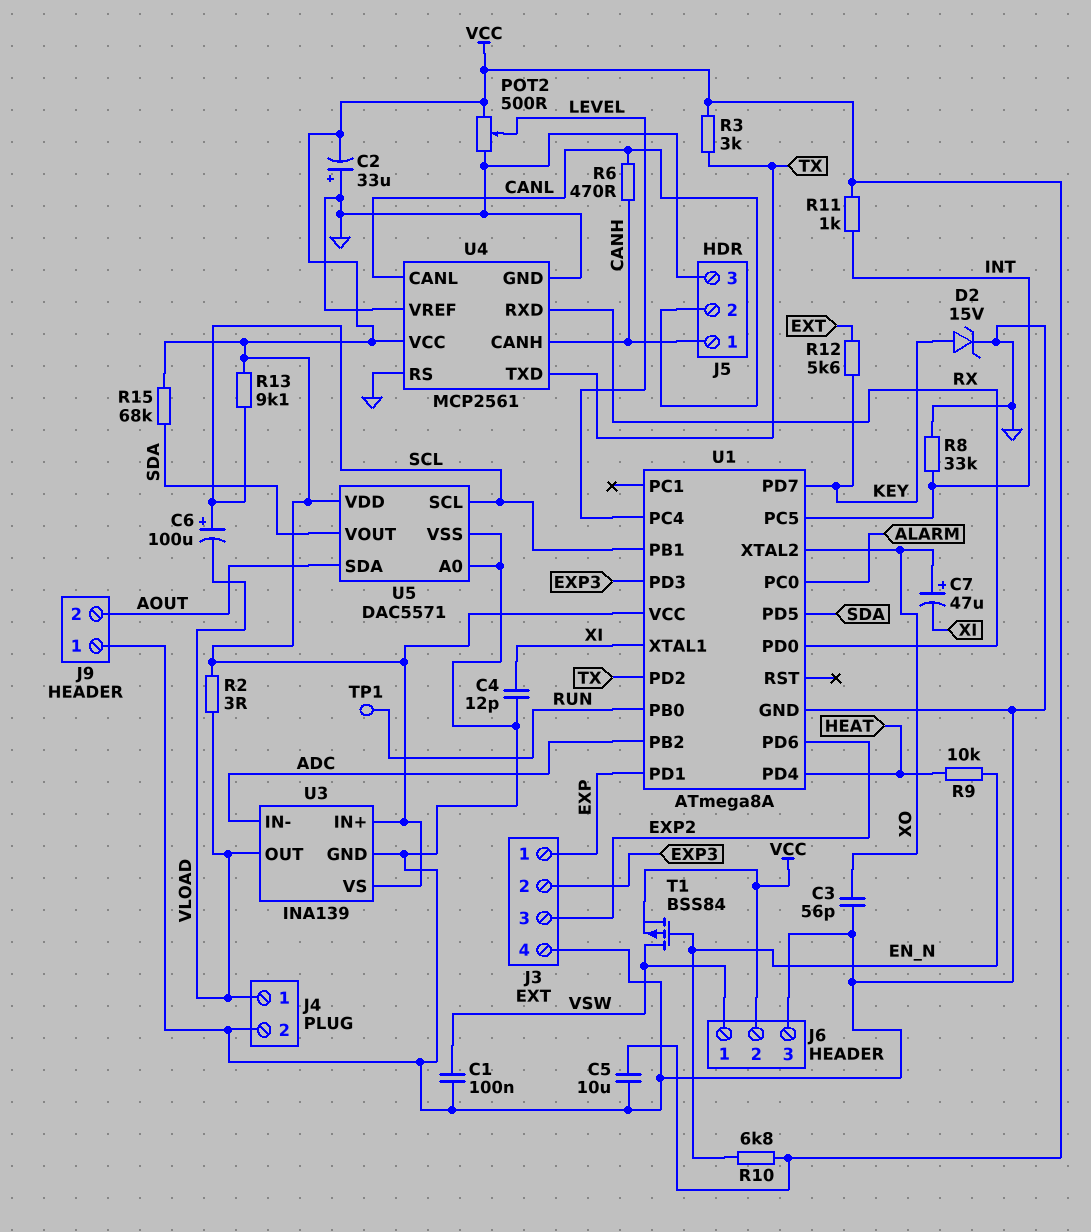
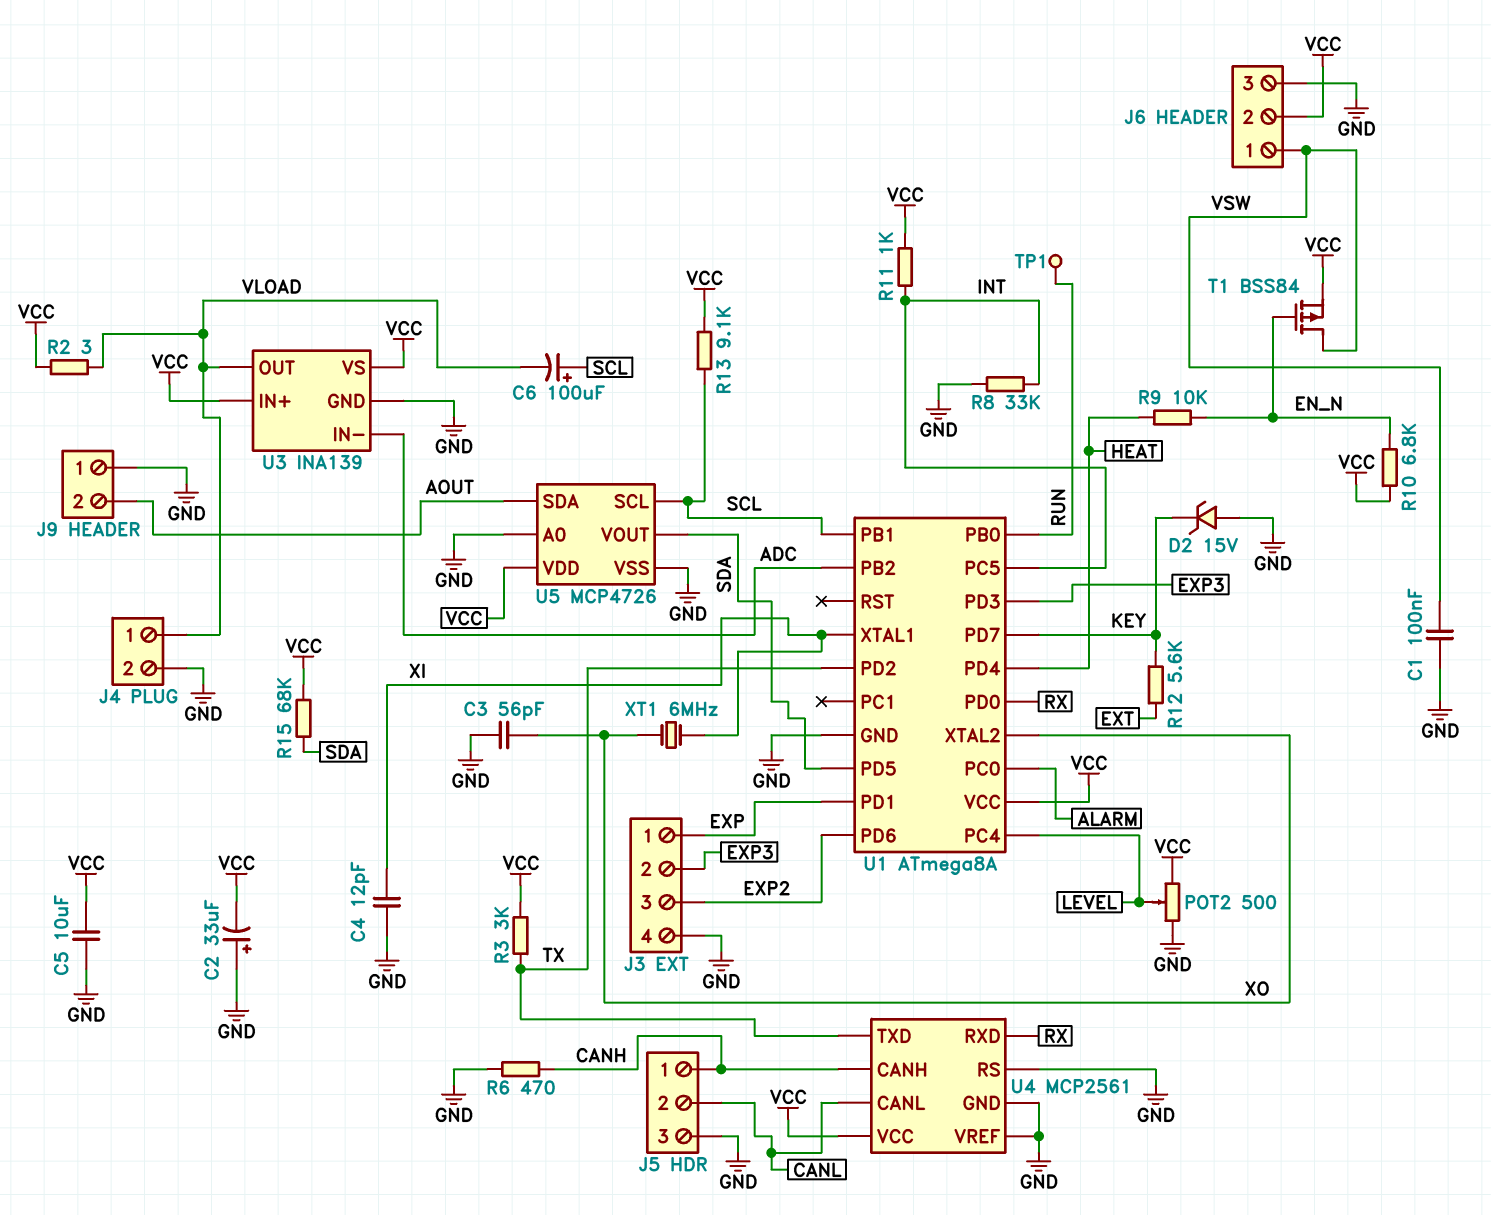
C7: 47uF (plus XO, minus XI) -> none
D2: zener 15V (A KEY, K GND) -> zener 15V (A GND, K KEY)
R6: 470 (CANH, CANL) -> 470 (CANH, GND)
U5: DAC5571 -> MCP4726
XT1: none -> 6MHz (XI, XO)

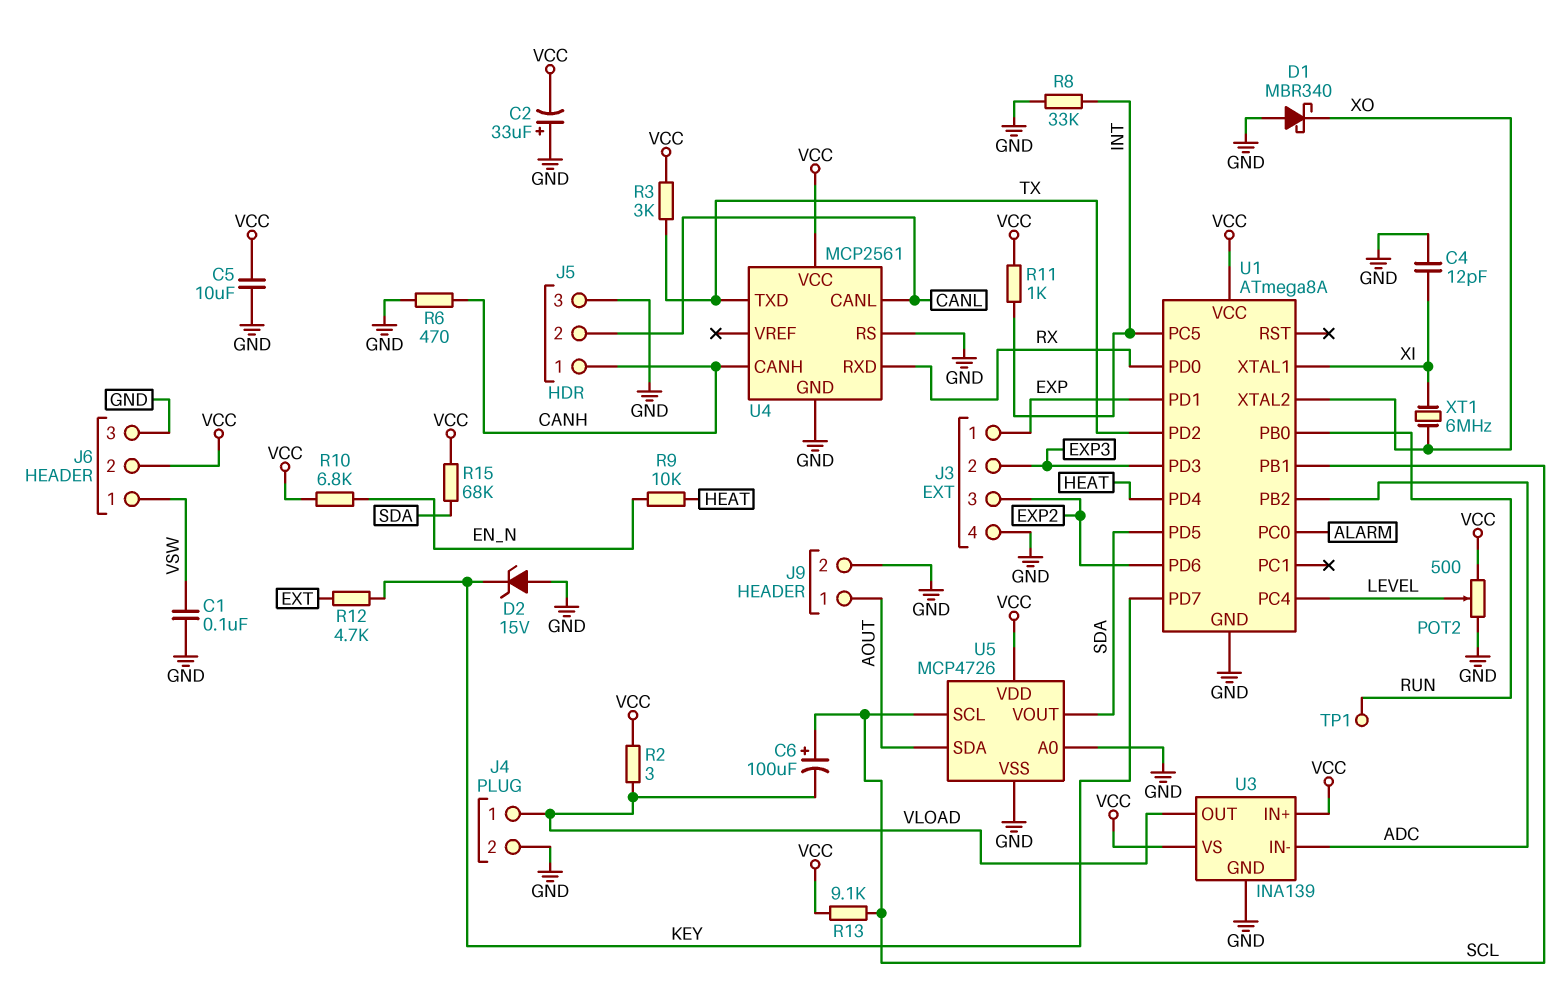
C3: 56pF (GND, XO) -> none
D1: none -> schottky MBR340 (A GND, K XO)
J9 pin 1: GND -> AOUT
J9 pin 2: AOUT -> GND
R12: 5.6k (EXT, KEY) -> 4.7k (EXT, KEY)
T1: PMOS BSS84 (G EN_N, D VSW, S VCC) -> none
U4 pin VREF: GND -> none

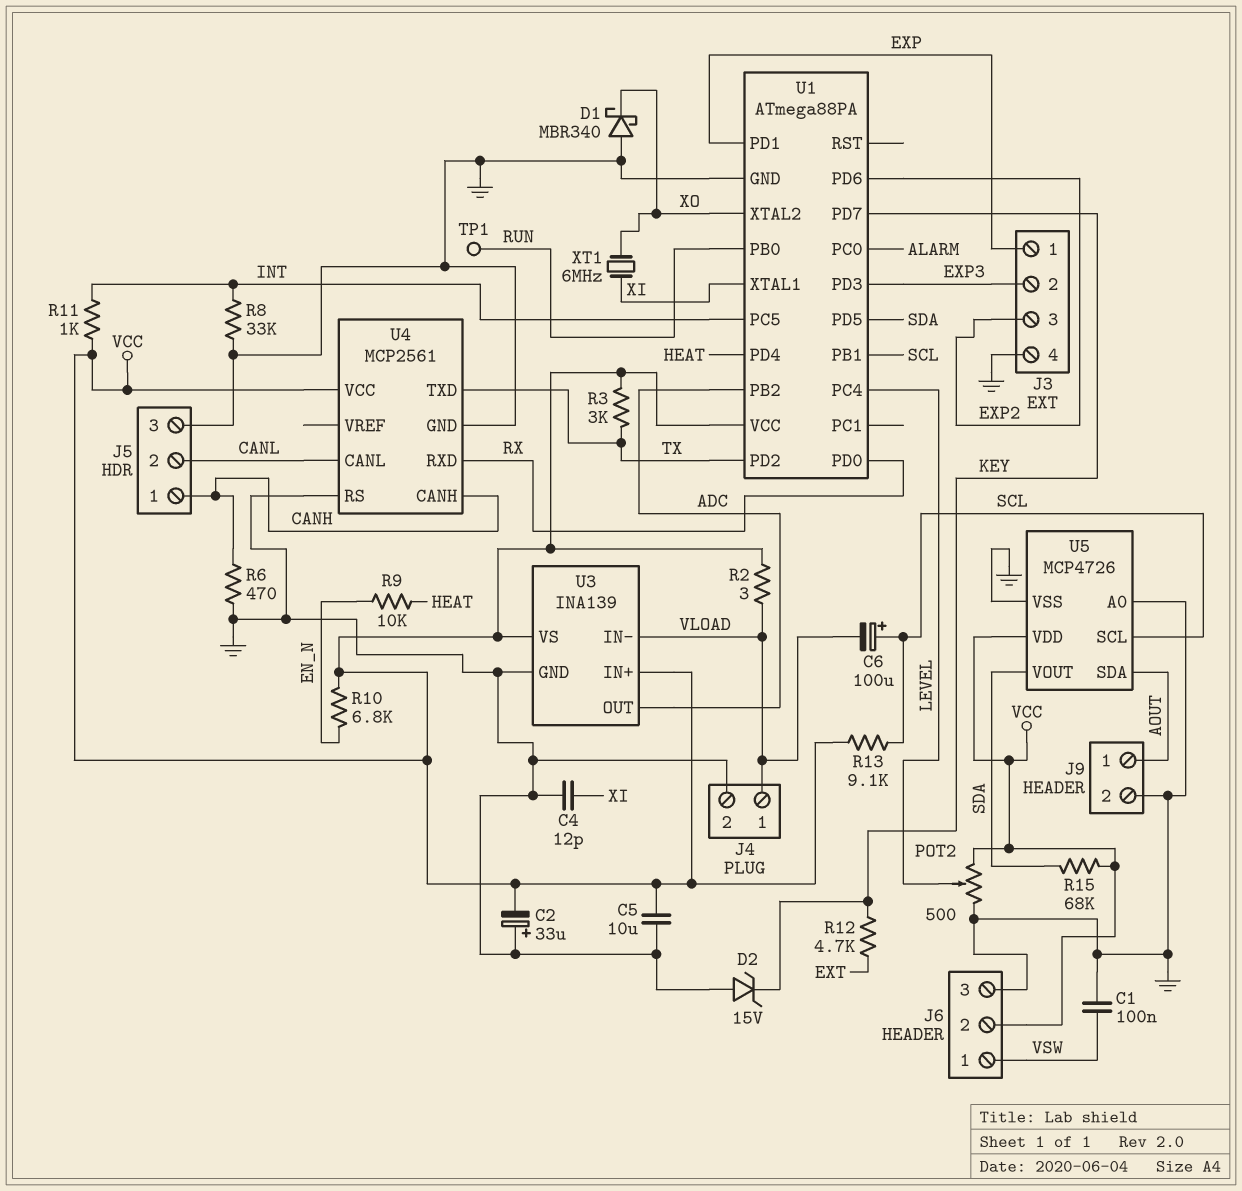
U1: ATmega8A -> ATmega88PA
U3 pin IN-: ADC -> VLOAD
U3 pin OUT: VLOAD -> ADC

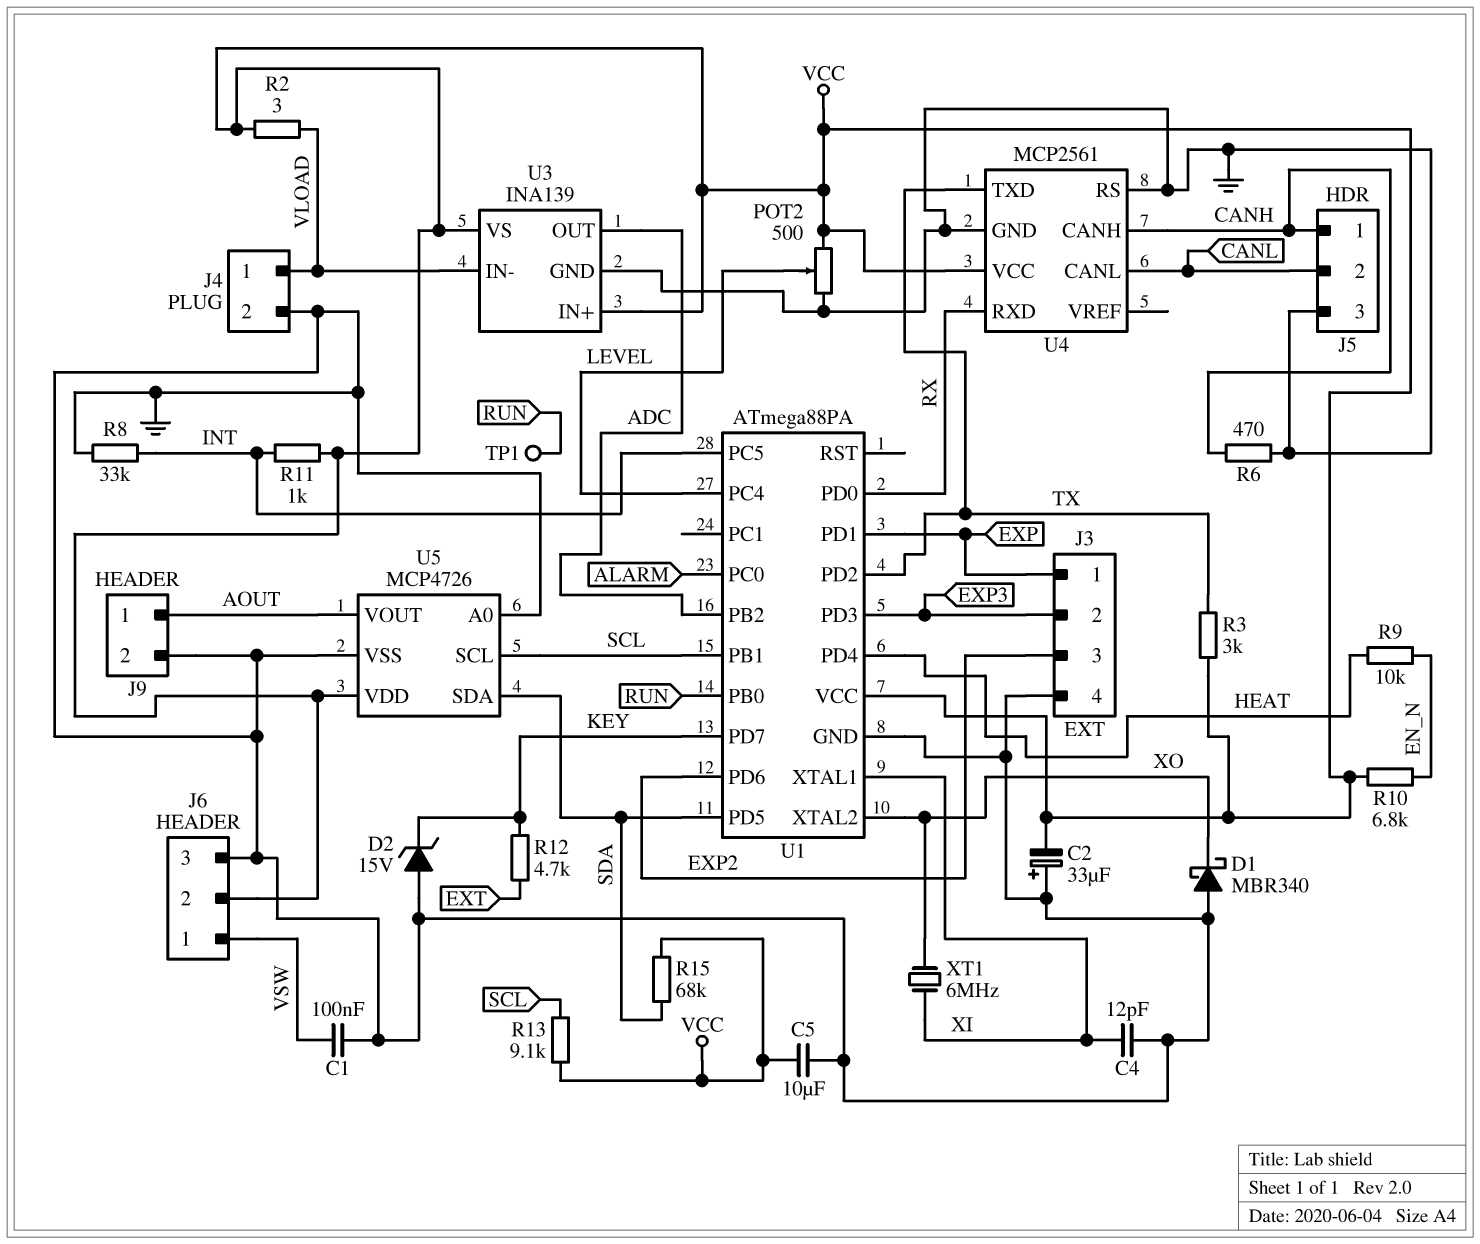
C6: 100uF (plus SCL, minus VLOAD) -> none
U5 pin SDA: AOUT -> SDA
U5 pin VOUT: SDA -> AOUT

